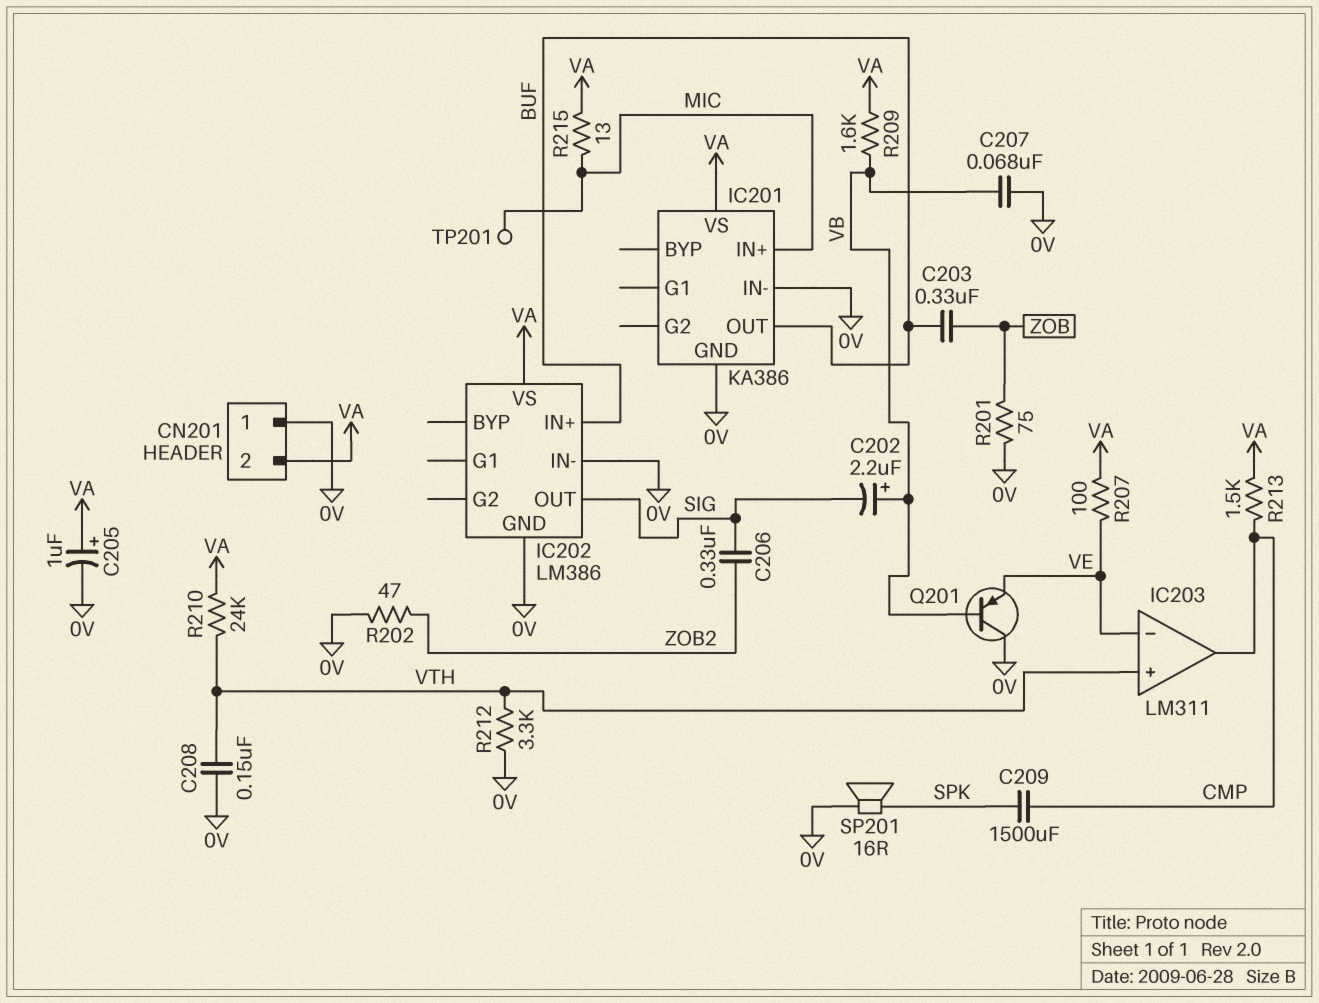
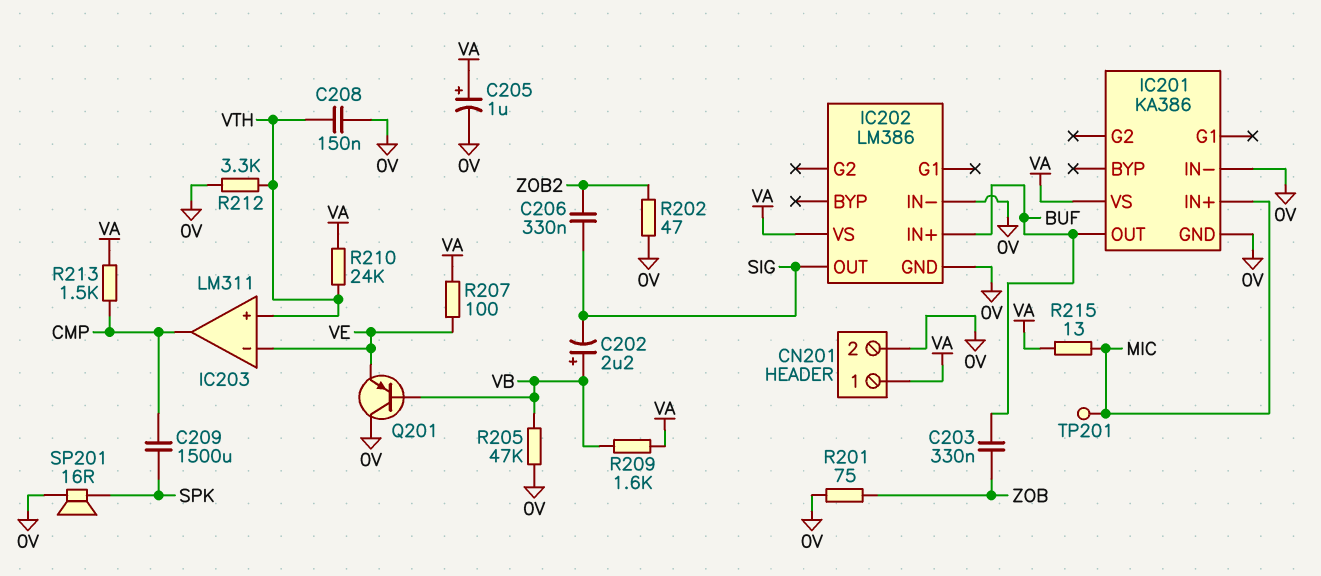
C207: 68nF (0V, VB) -> none
CN201 pin 1: 0V -> VA
CN201 pin 2: VA -> 0V
R205: none -> 47k (0V, VB)

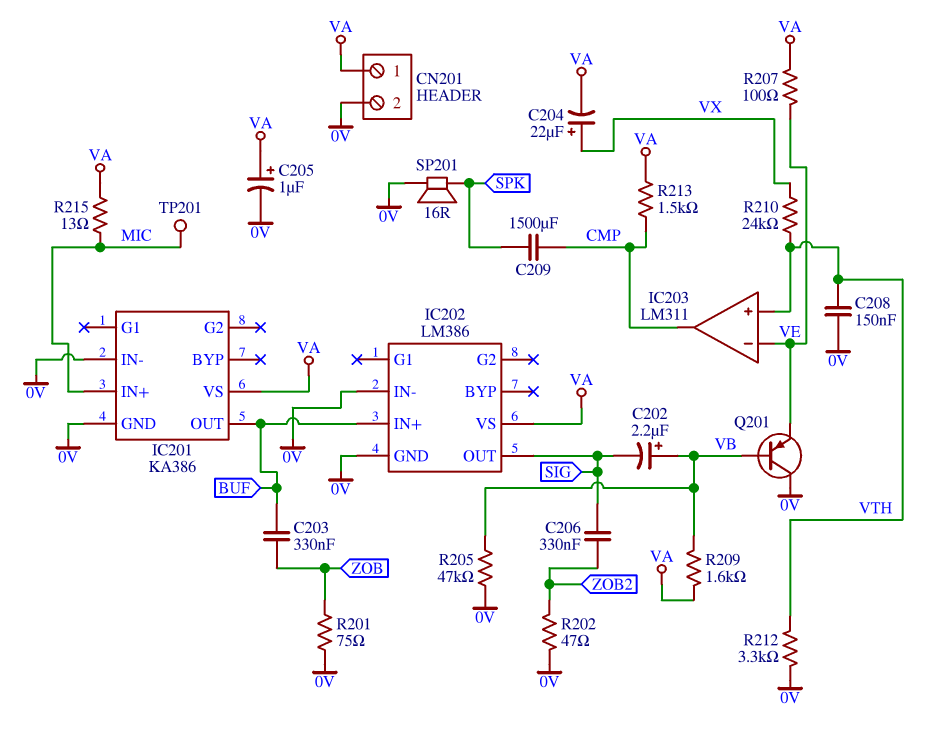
C204: none -> 22uF (plus VX, minus VA)
R210: 24k (VA, VTH) -> 24k (VTH, VX)

